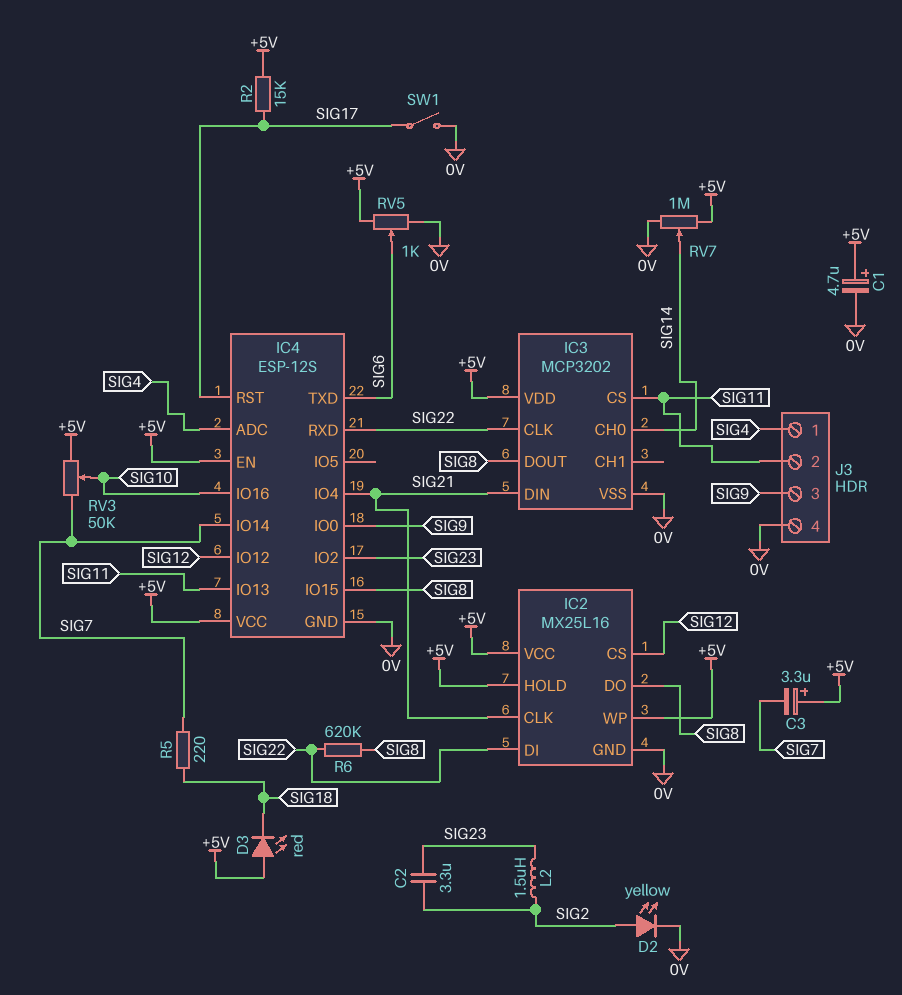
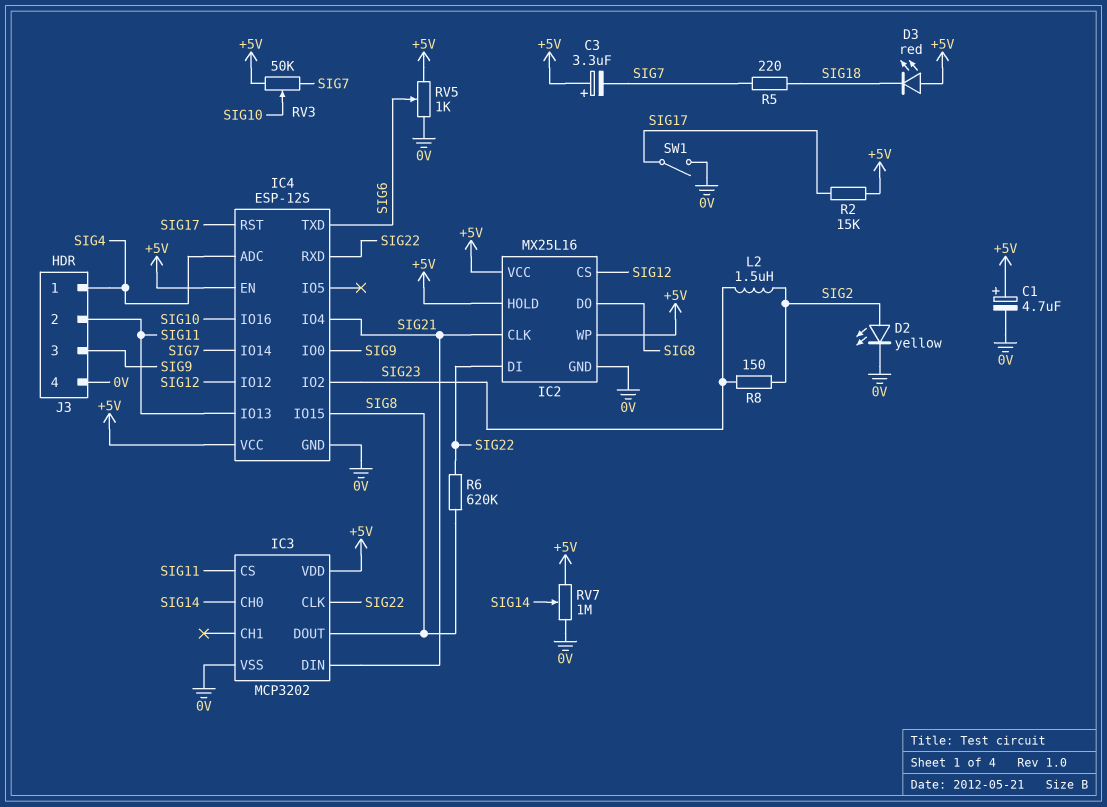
C2: 3.3uF (SIG2, SIG23) -> none
R8: none -> 150 (SIG2, SIG23)

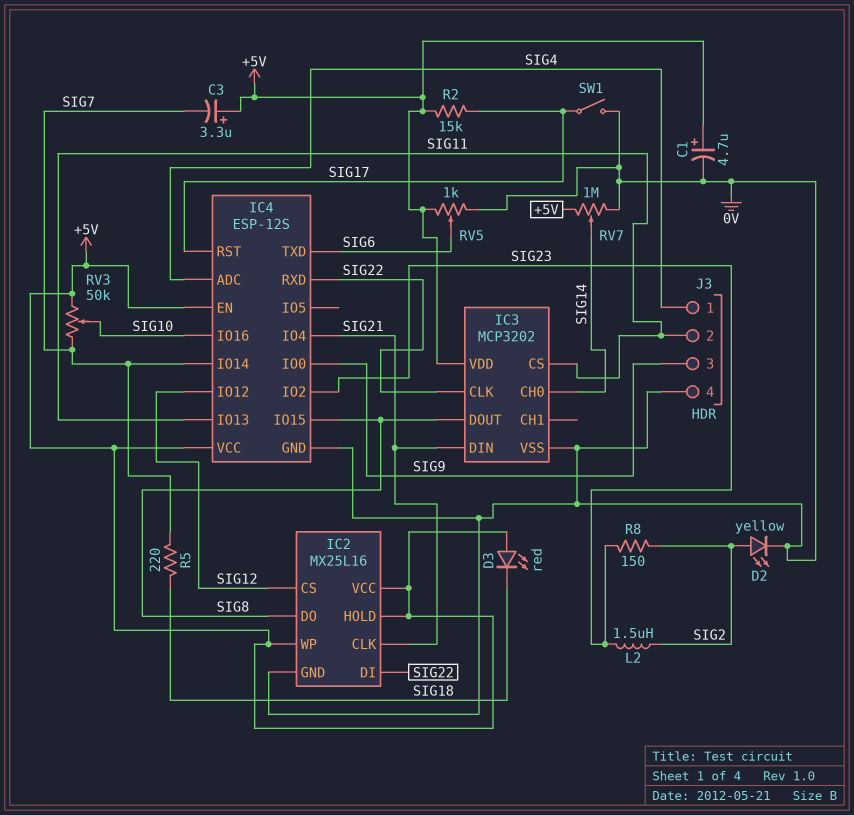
R6: 620k (SIG8, SIG22) -> none

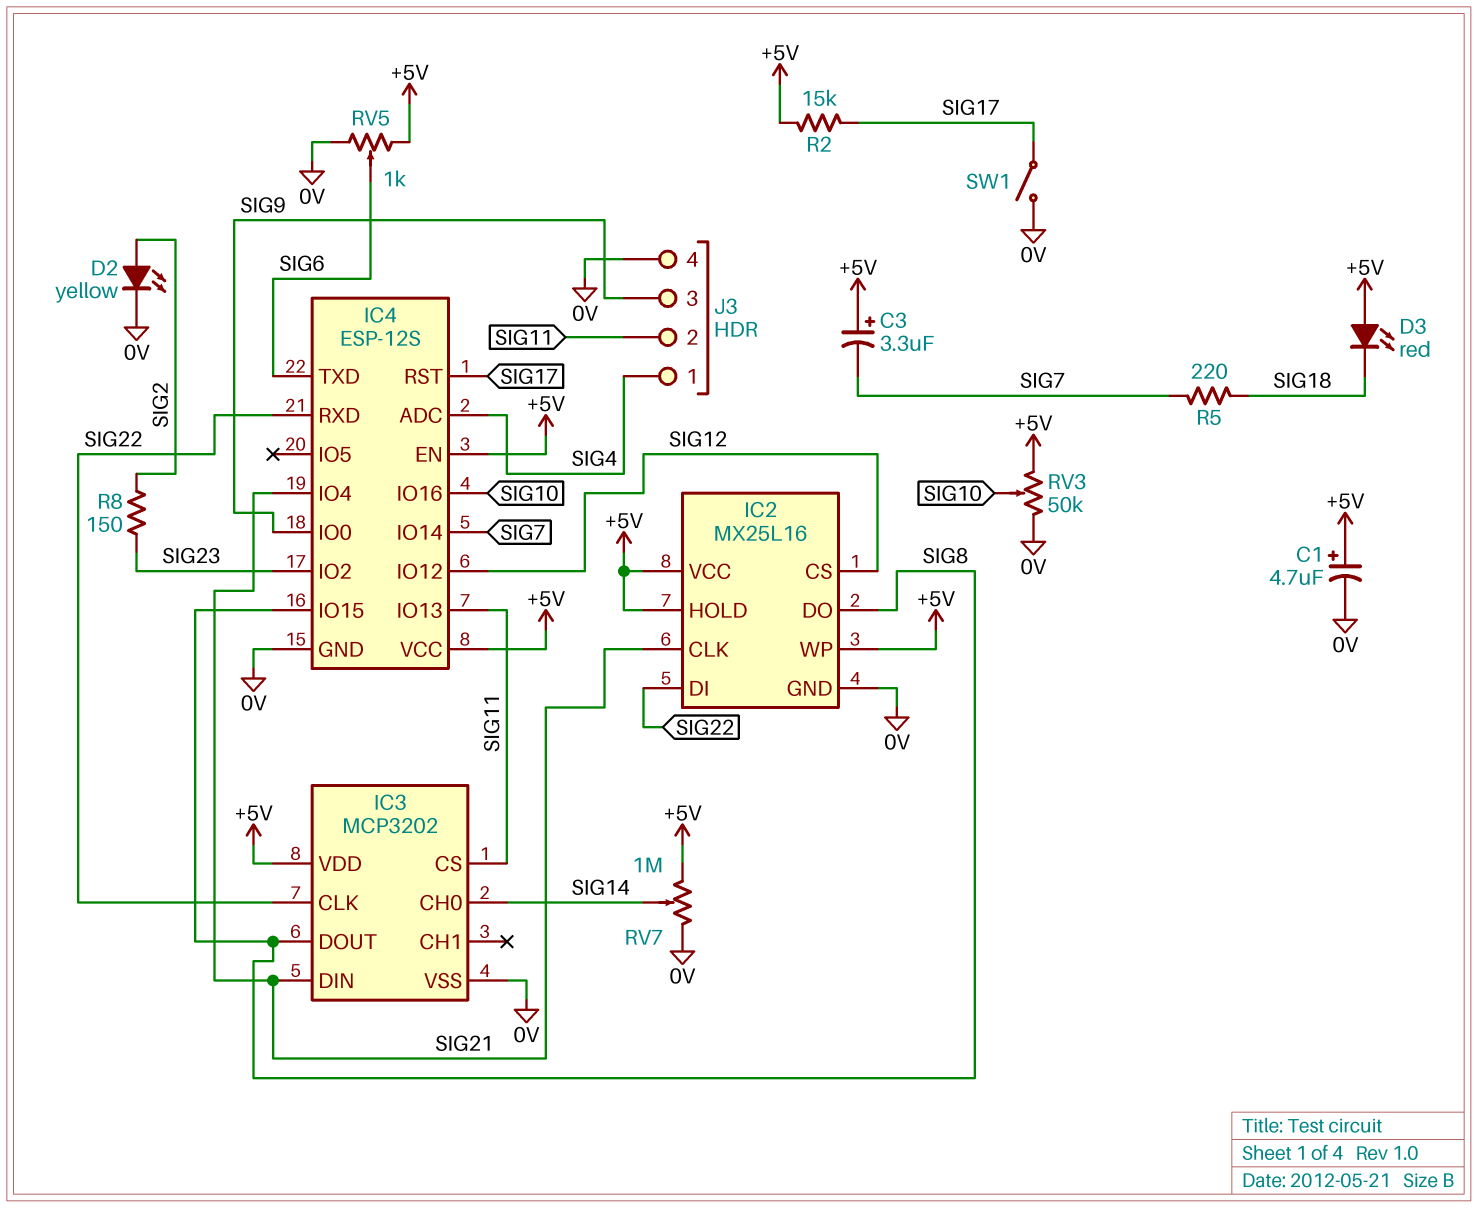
L2: 1.5uH (SIG2, SIG23) -> none
RV3: 50k (+5V, SIG7, wiper SIG10) -> 50k (+5V, 0V, wiper SIG10)

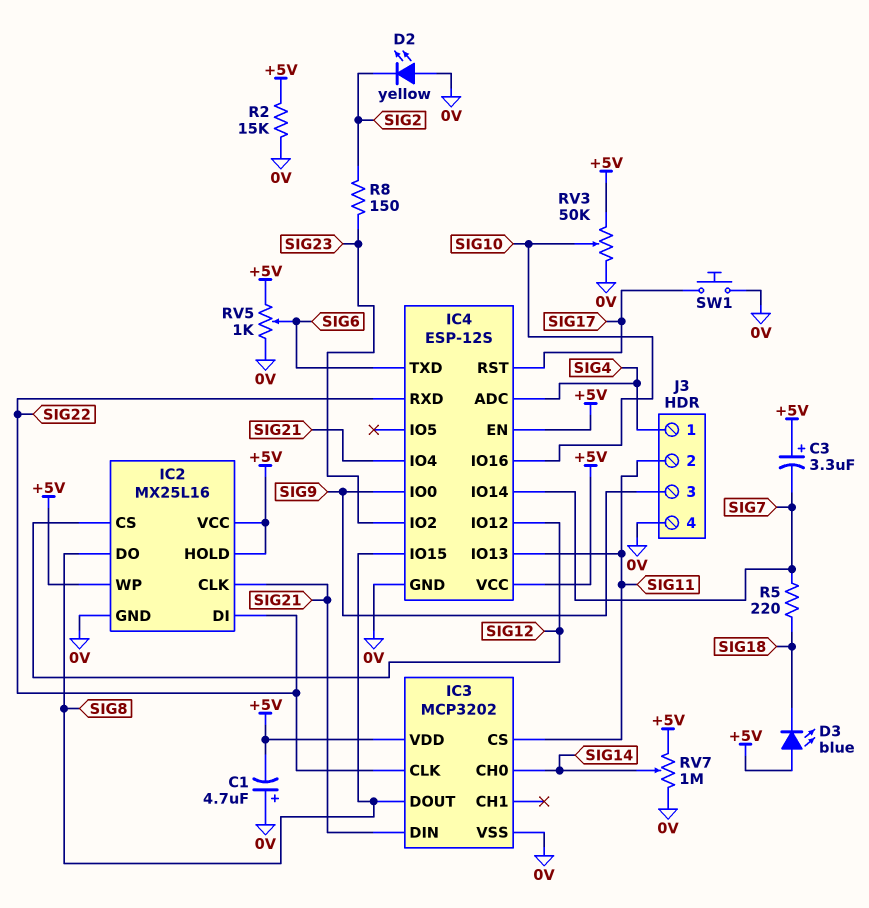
C1: 4.7uF (plus +5V, minus 0V) -> 4.7uF (plus 0V, minus +5V)
D2: LED yellow (A SIG2, K 0V) -> LED yellow (A 0V, K SIG2)
D3: LED red (A +5V, K SIG18) -> LED blue (A +5V, K SIG18)
R2: 15k (+5V, SIG17) -> 15k (+5V, 0V)
SW1: switch (0V, SIG17) -> button (0V, SIG17)

